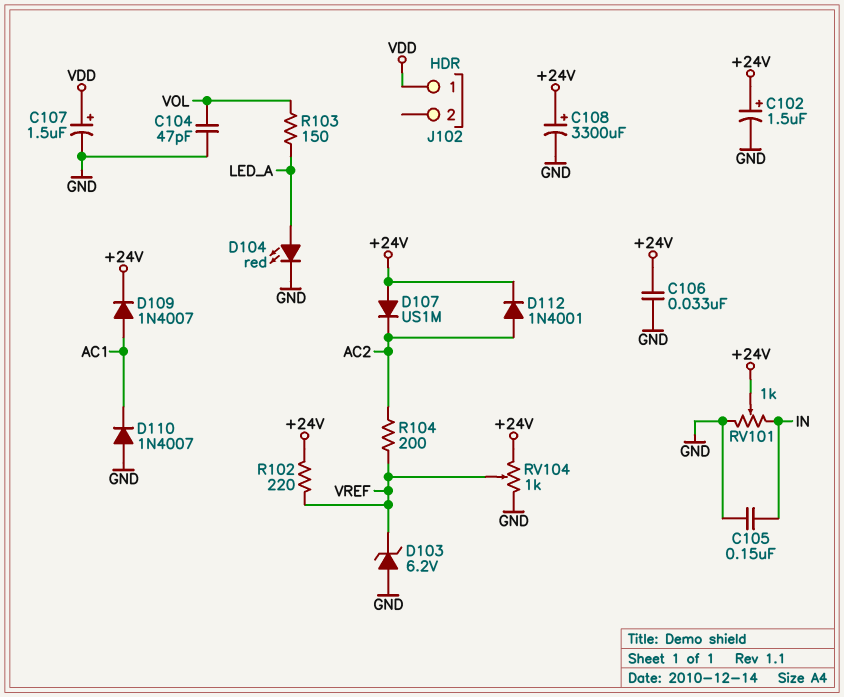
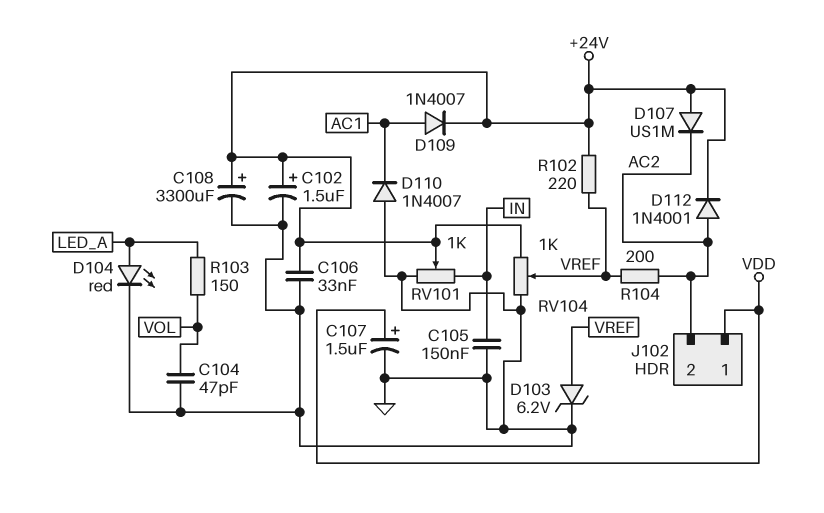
D103: zener 6.2V (A GND, K VREF) -> zener 6.2V (A VREF, K GND)
J102 pin 2: none -> AC2

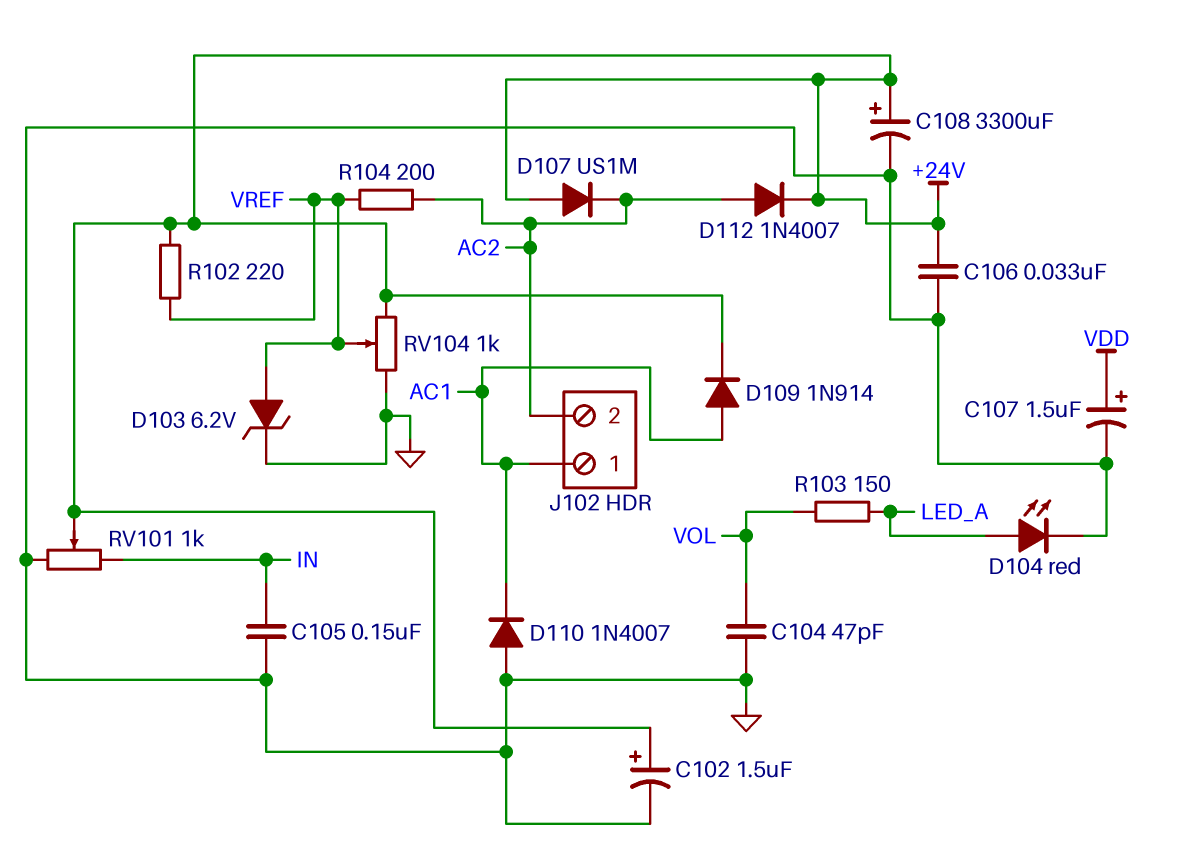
D109: diode 1N4007 (A AC1, K +24V) -> diode 1N914 (A AC1, K +24V)
D112: diode 1N4001 (A AC2, K +24V) -> diode 1N4007 (A AC2, K +24V)
J102 pin 1: VDD -> AC1

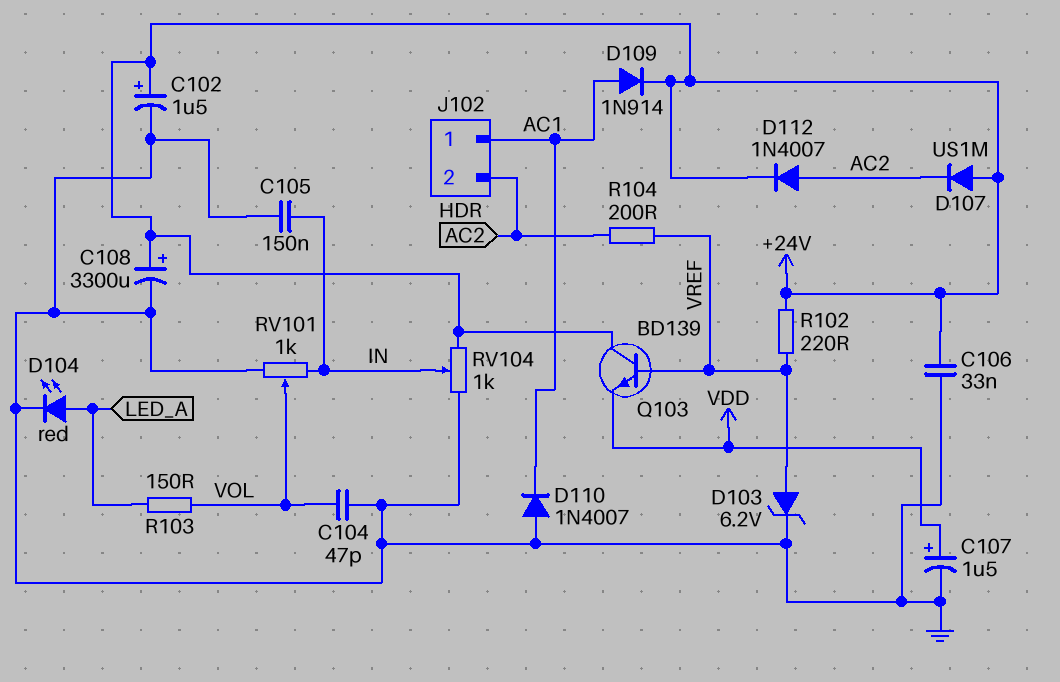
Q103: none -> NPN BD139 (B VREF, C +24V, E VDD)
RV101: 1k (GND, IN, wiper +24V) -> 1k (GND, IN, wiper VOL)
RV104: 1k (+24V, GND, wiper VREF) -> 1k (+24V, GND, wiper IN)

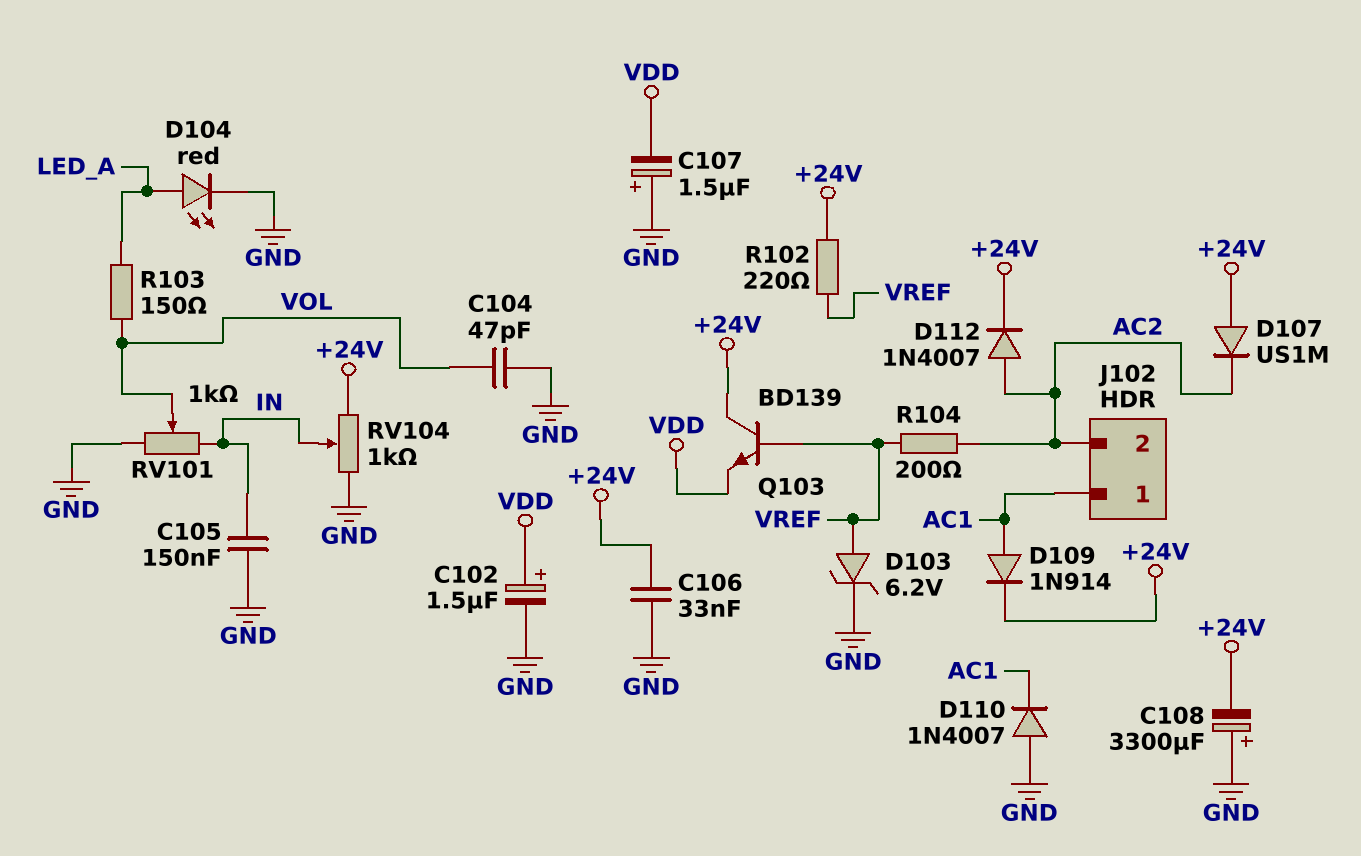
C102: 1.5uF (plus +24V, minus GND) -> 1.5uF (plus VDD, minus GND)
C107: 1.5uF (plus VDD, minus GND) -> 1.5uF (plus GND, minus VDD)
C108: 3300uF (plus +24V, minus GND) -> 3300uF (plus GND, minus +24V)

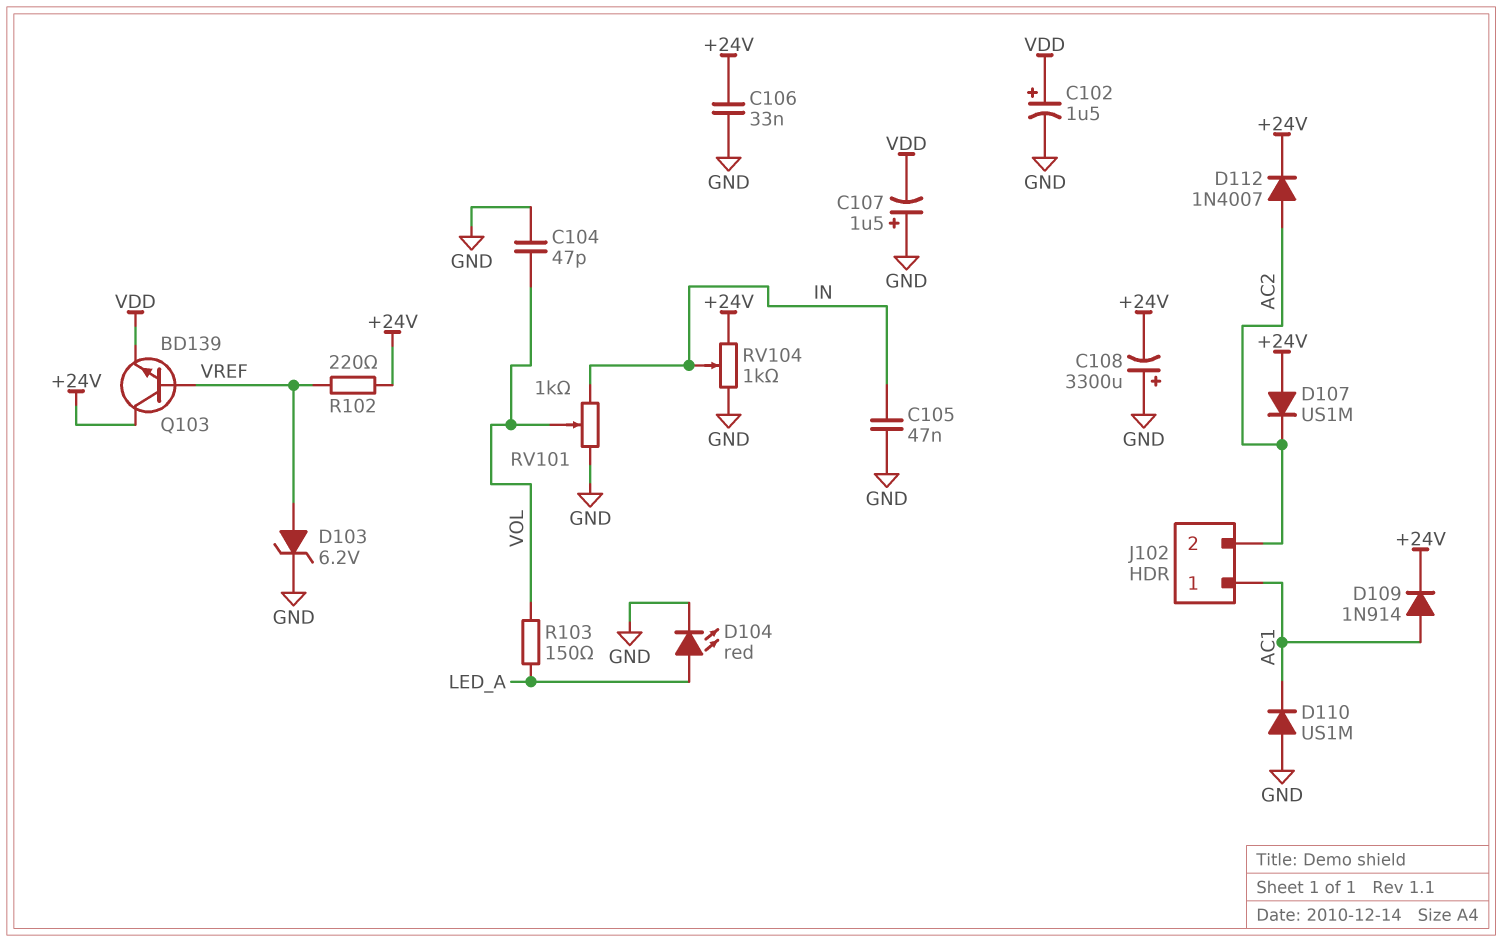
C105: 150nF (GND, IN) -> 47nF (GND, IN)
D110: diode 1N4007 (A GND, K AC1) -> diode US1M (A GND, K AC1)
R104: 200 (AC2, VREF) -> none

